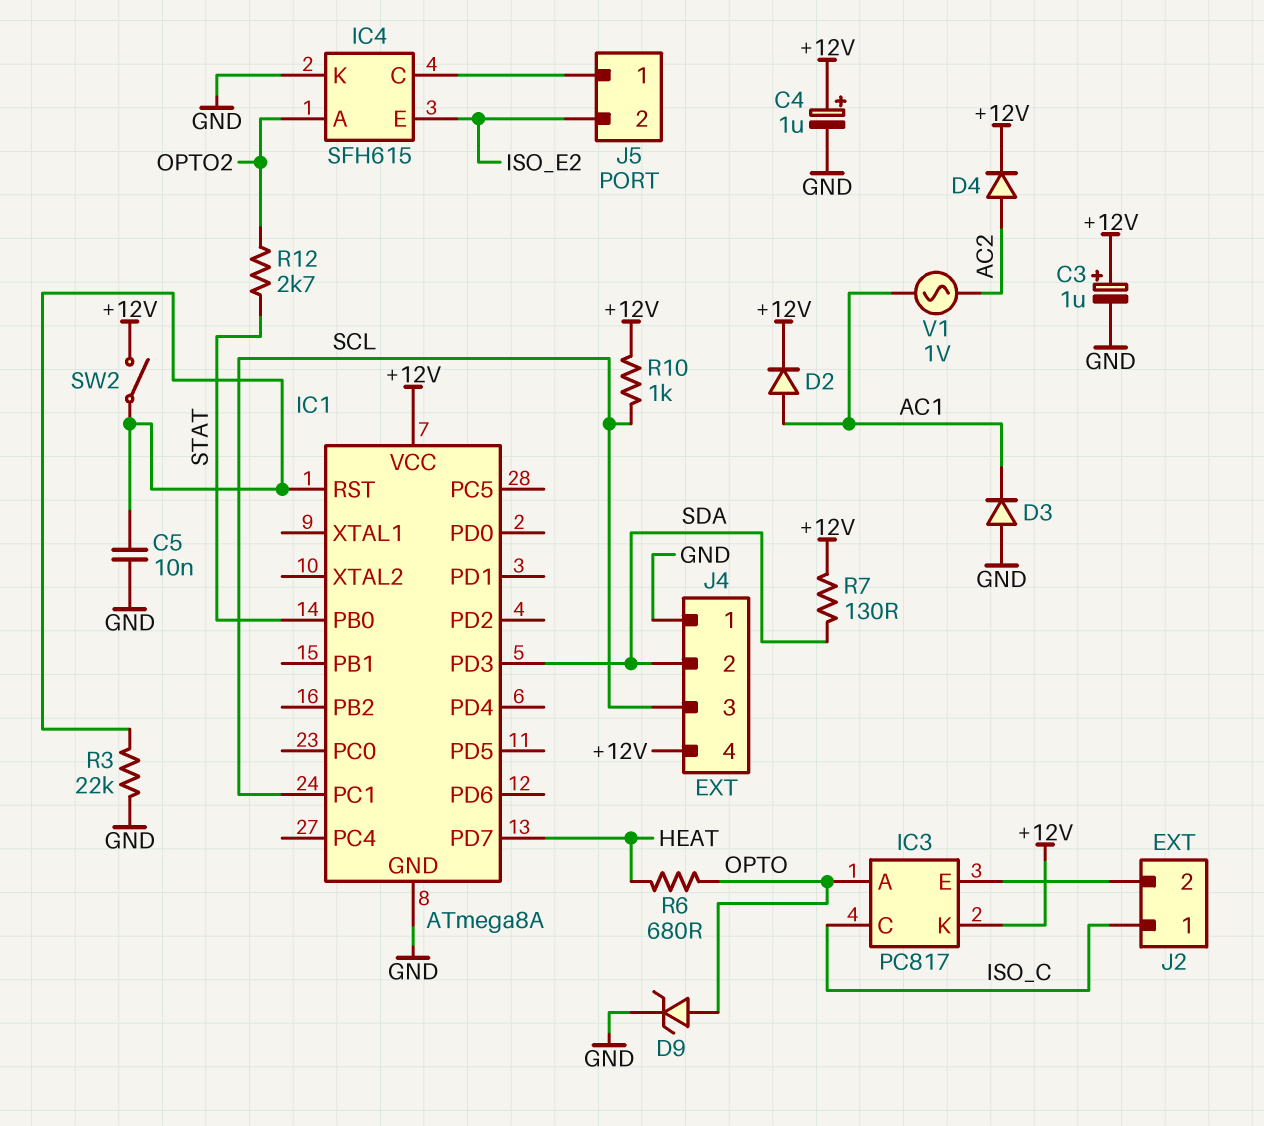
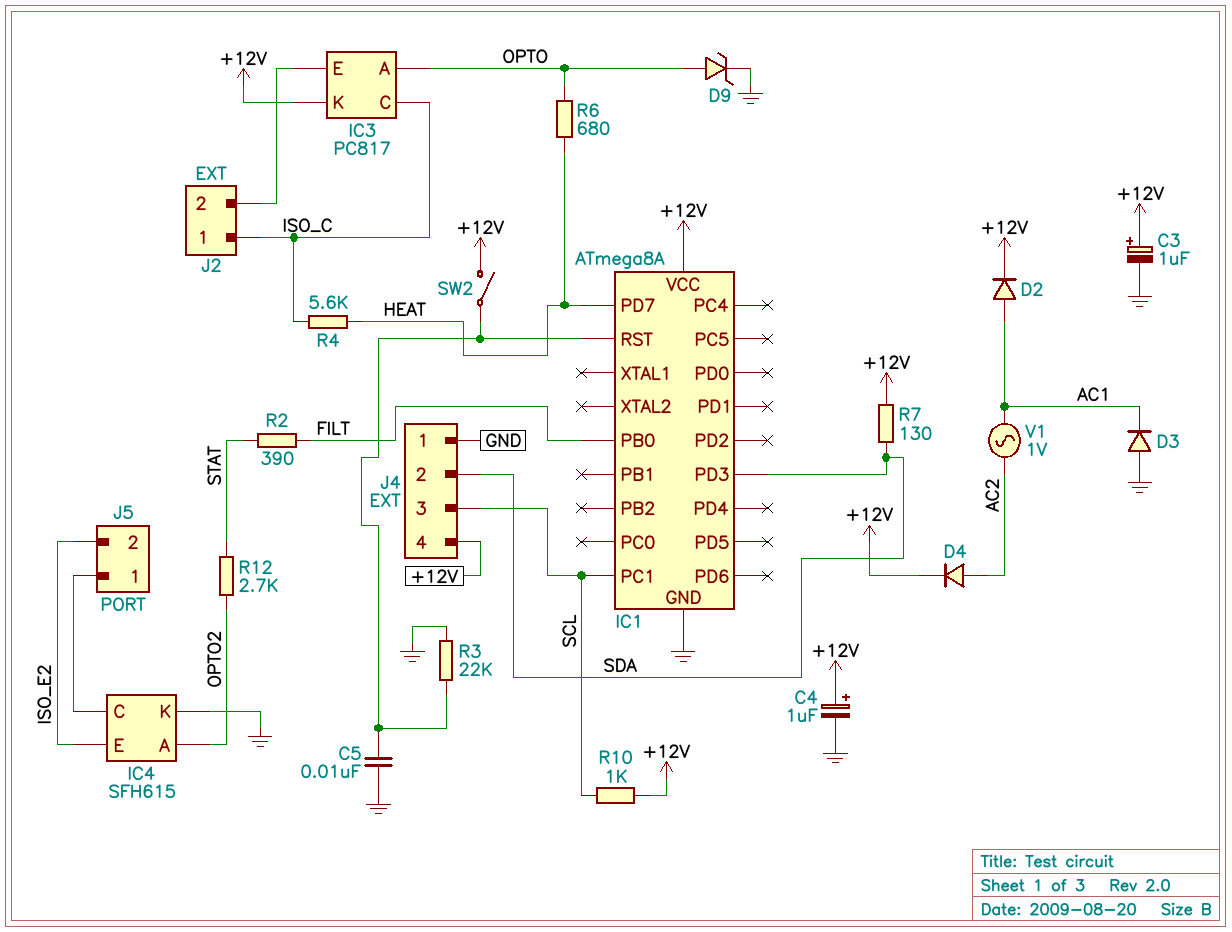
IC1 pin PB0: STAT -> FILT
R2: none -> 390 (FILT, STAT)
R4: none -> 5.6k (HEAT, ISO_C)

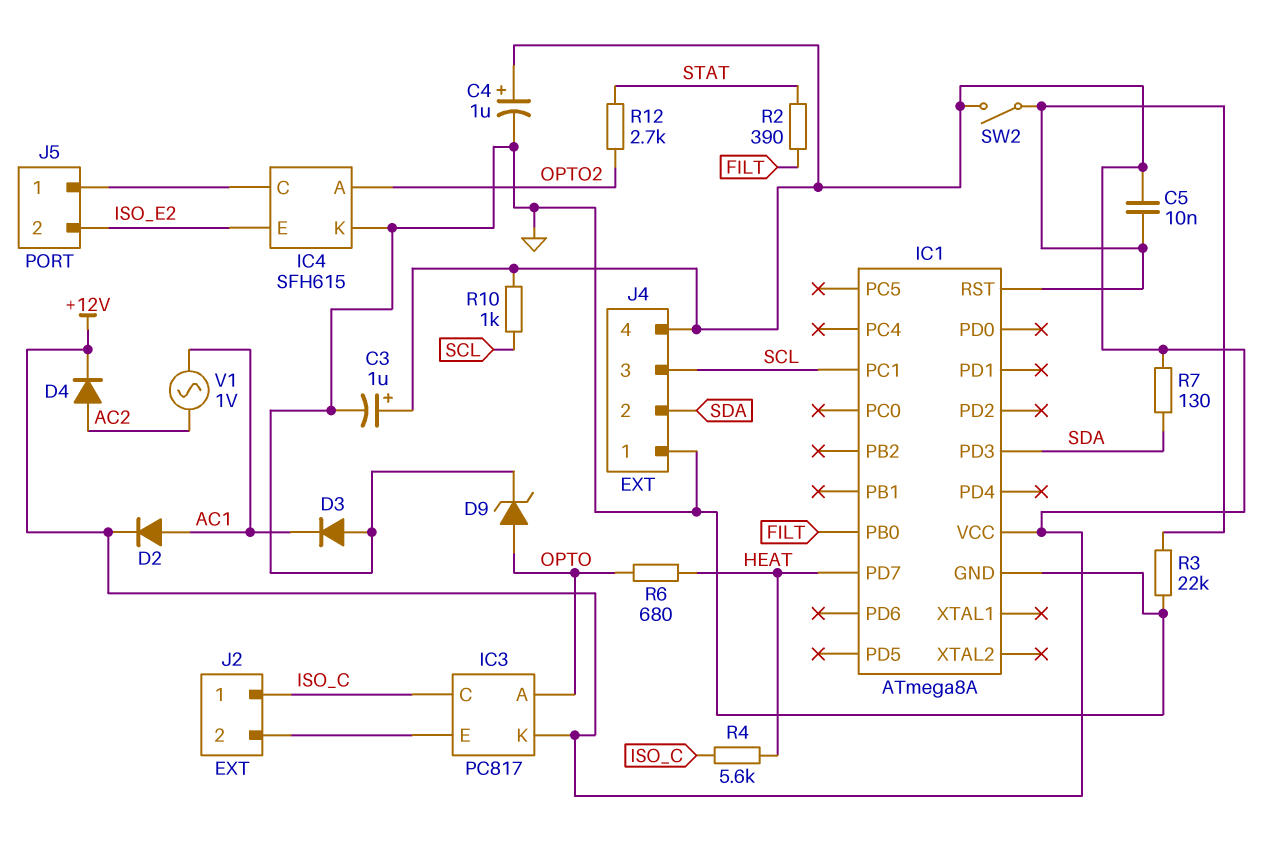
C5: 10nF (GND, IC1/RST) -> 10nF (+12V, IC1/RST)

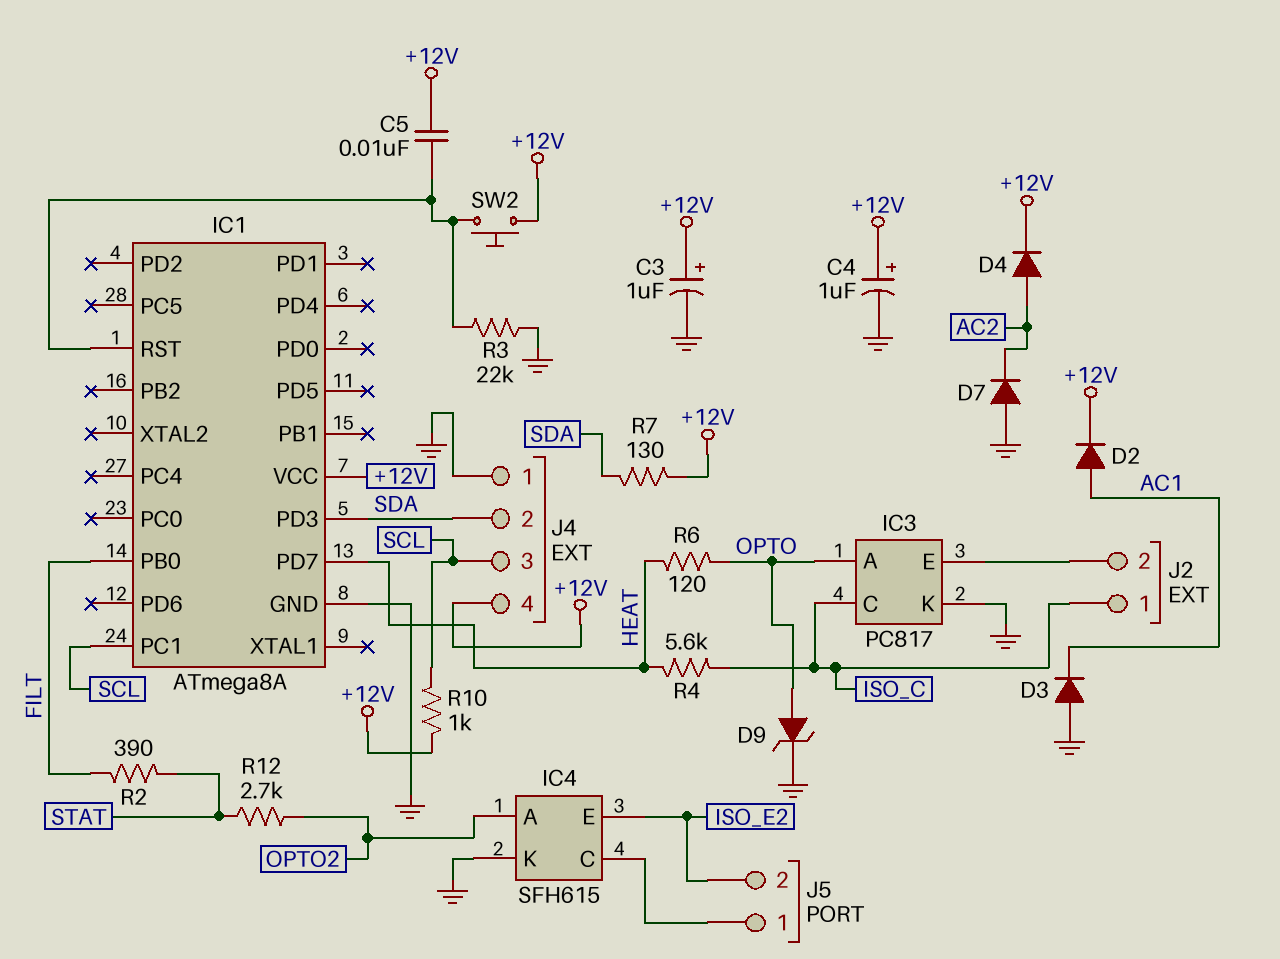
D7: none -> diode (A GND, K AC2)
IC3 pin K: +12V -> GND
R6: 680 (HEAT, OPTO) -> 120 (HEAT, OPTO)
SW2: switch (+12V, IC1/RST) -> button (+12V, IC1/RST)
V1: AC 1V (AC1, AC2) -> none

